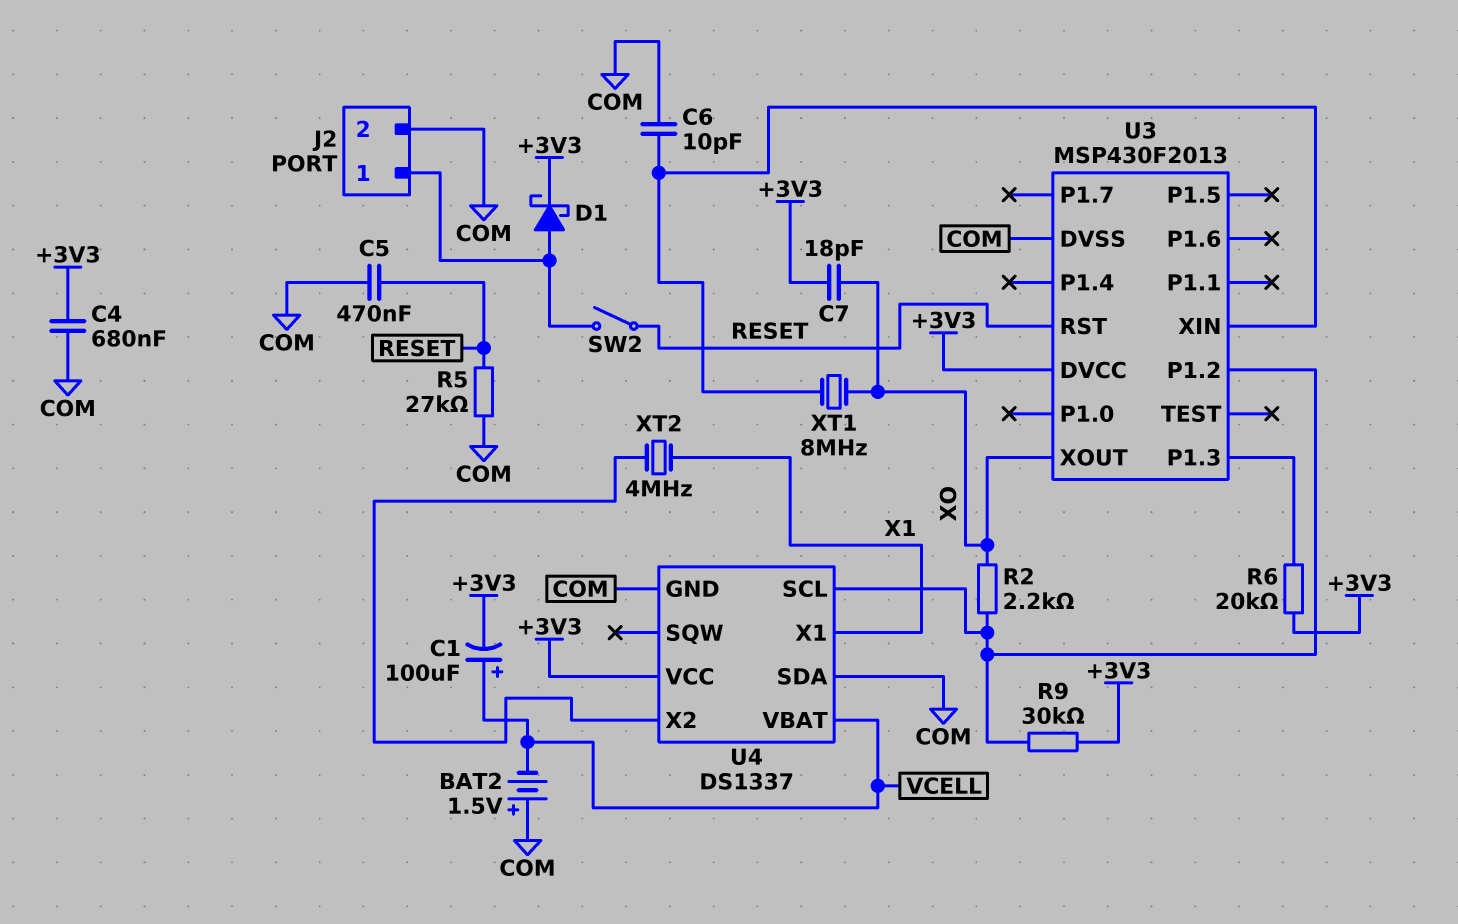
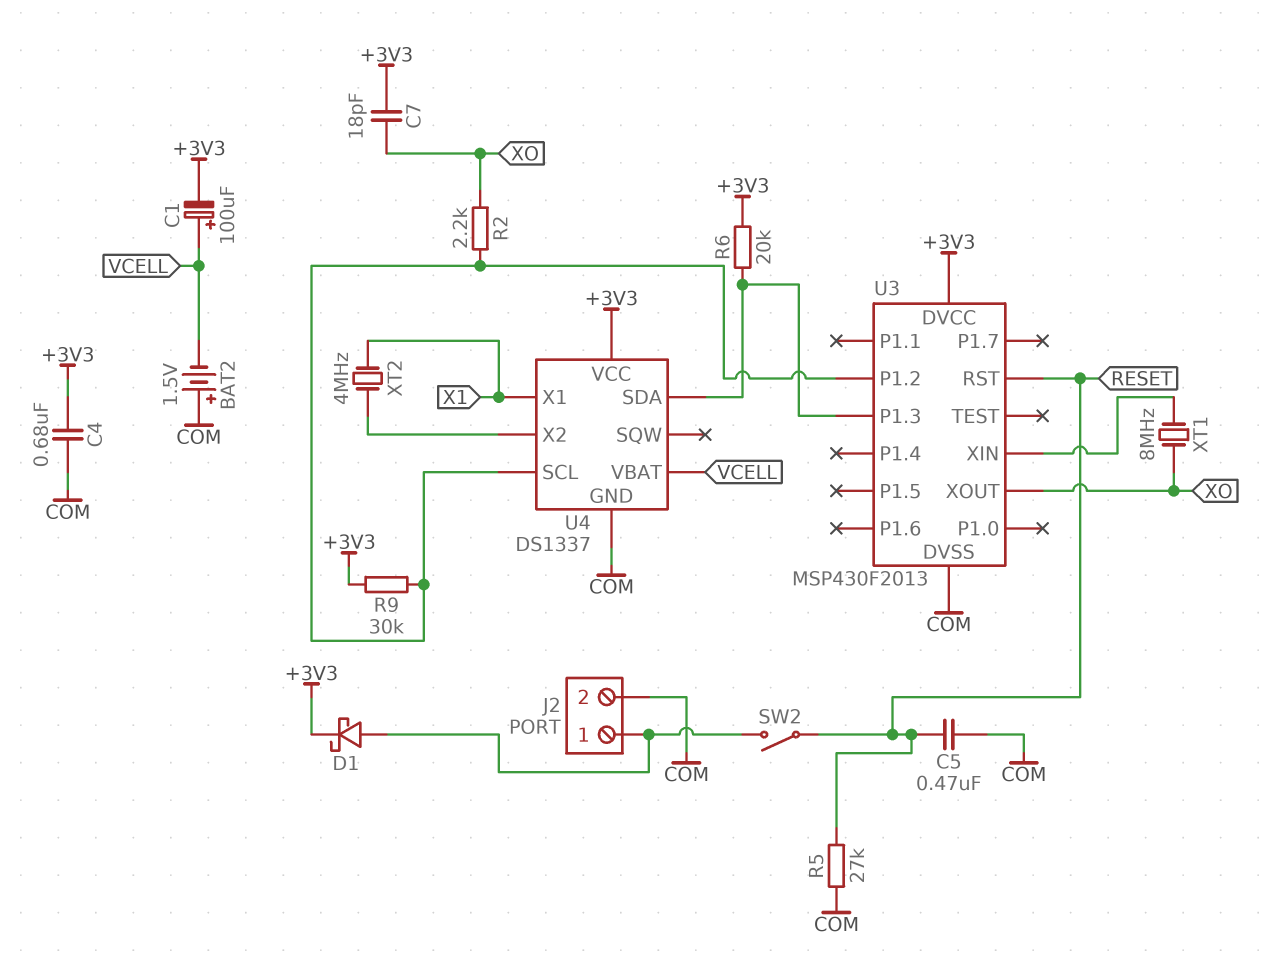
C6: 10pF (COM, U3/XIN) -> none
U4 pin SDA: COM -> U3/P1.3

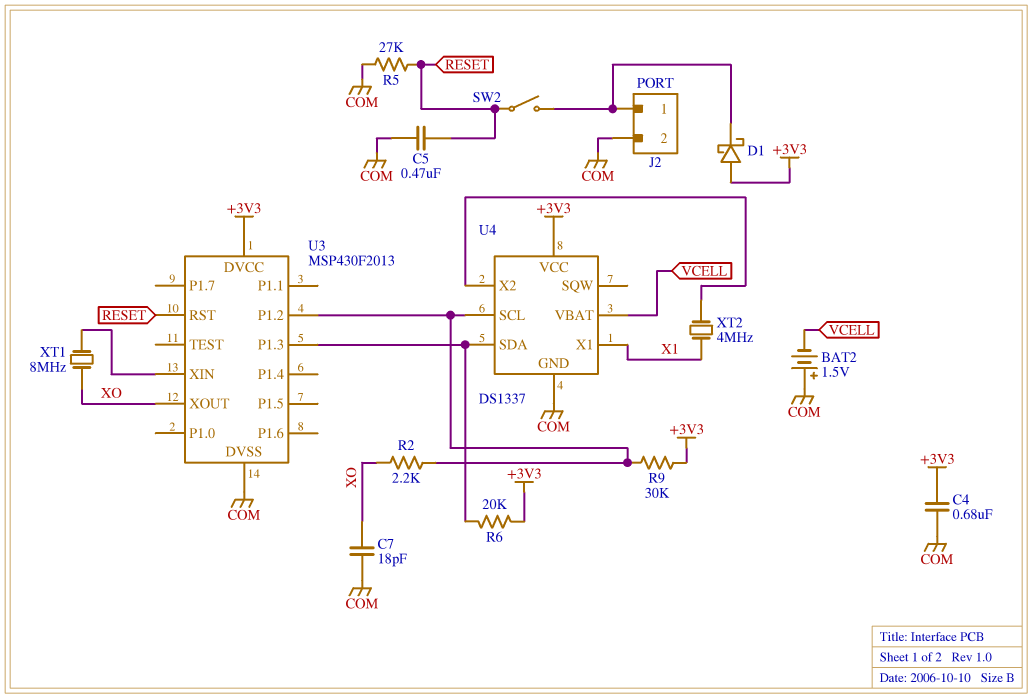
C1: 100uF (plus VCELL, minus +3V3) -> none
C7: 18pF (+3V3, XO) -> 18pF (COM, XO)
D1: schottky (A J2/1, K +3V3) -> schottky (A +3V3, K J2/1)

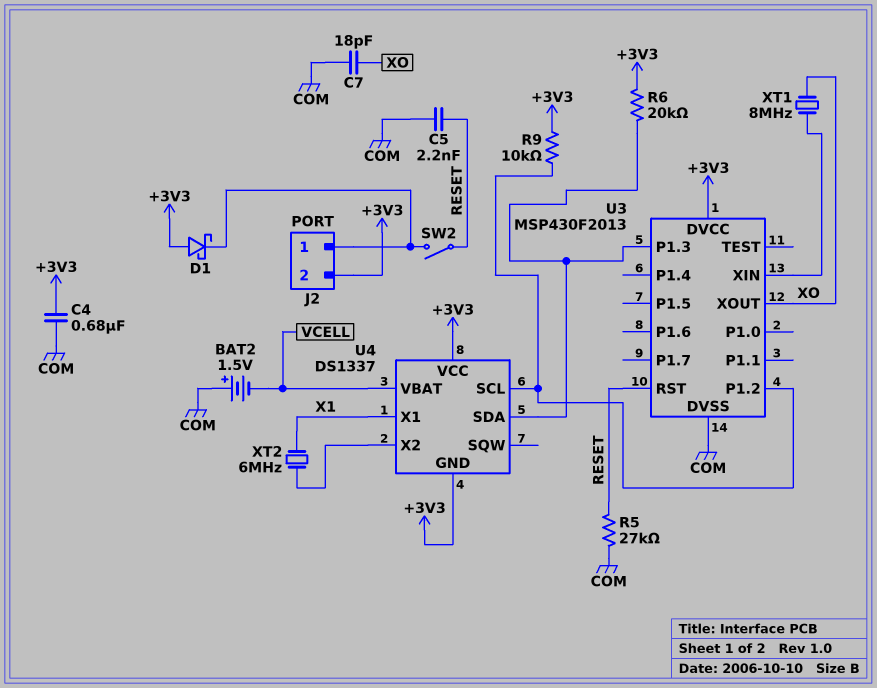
C5: 470nF (COM, RESET) -> 2.2nF (COM, RESET)
J2 pin 2: COM -> +3V3
R2: 2.2k (U3/P1.2, XO) -> none
R9: 30k (+3V3, U3/P1.2) -> 10k (+3V3, U3/P1.2)
U4 pin GND: COM -> +3V3
XT2: 4MHz (U4/X2, X1) -> 6MHz (U4/X2, X1)

